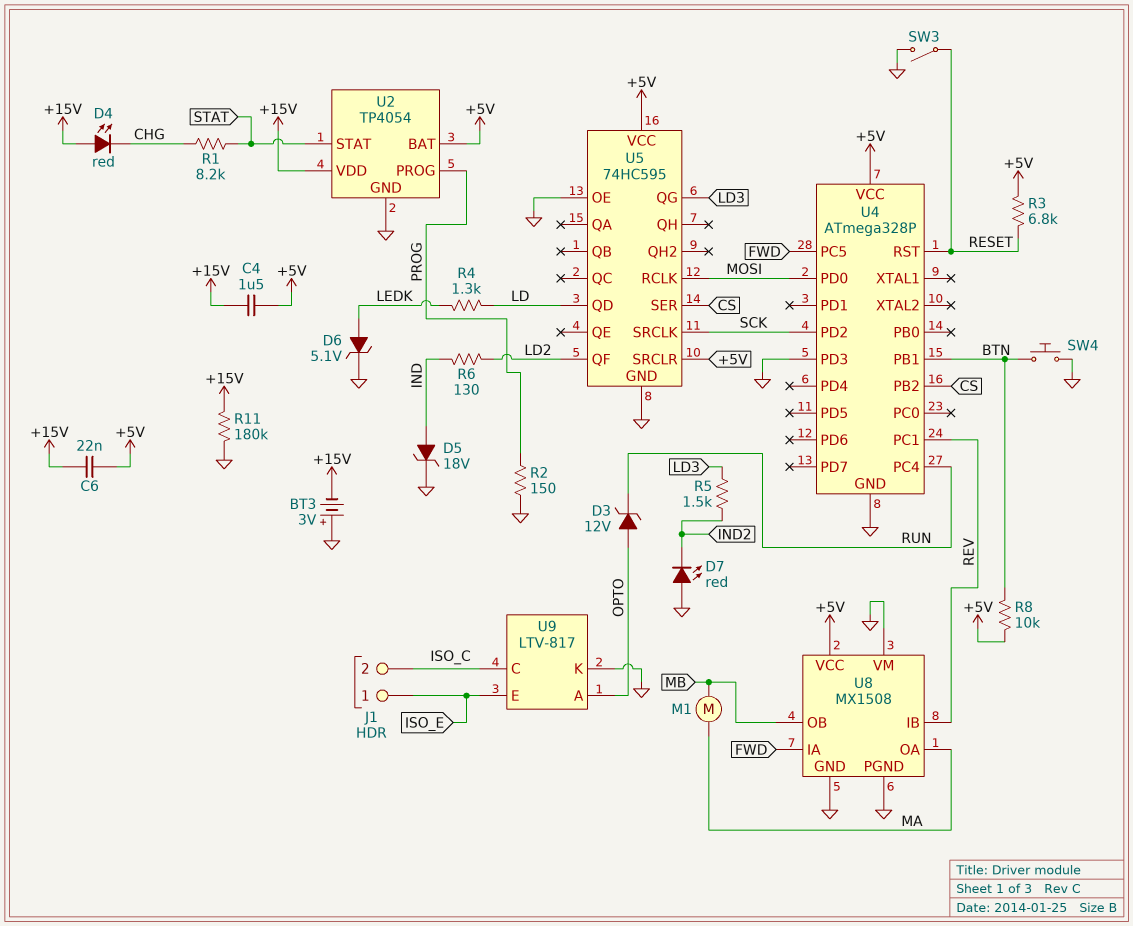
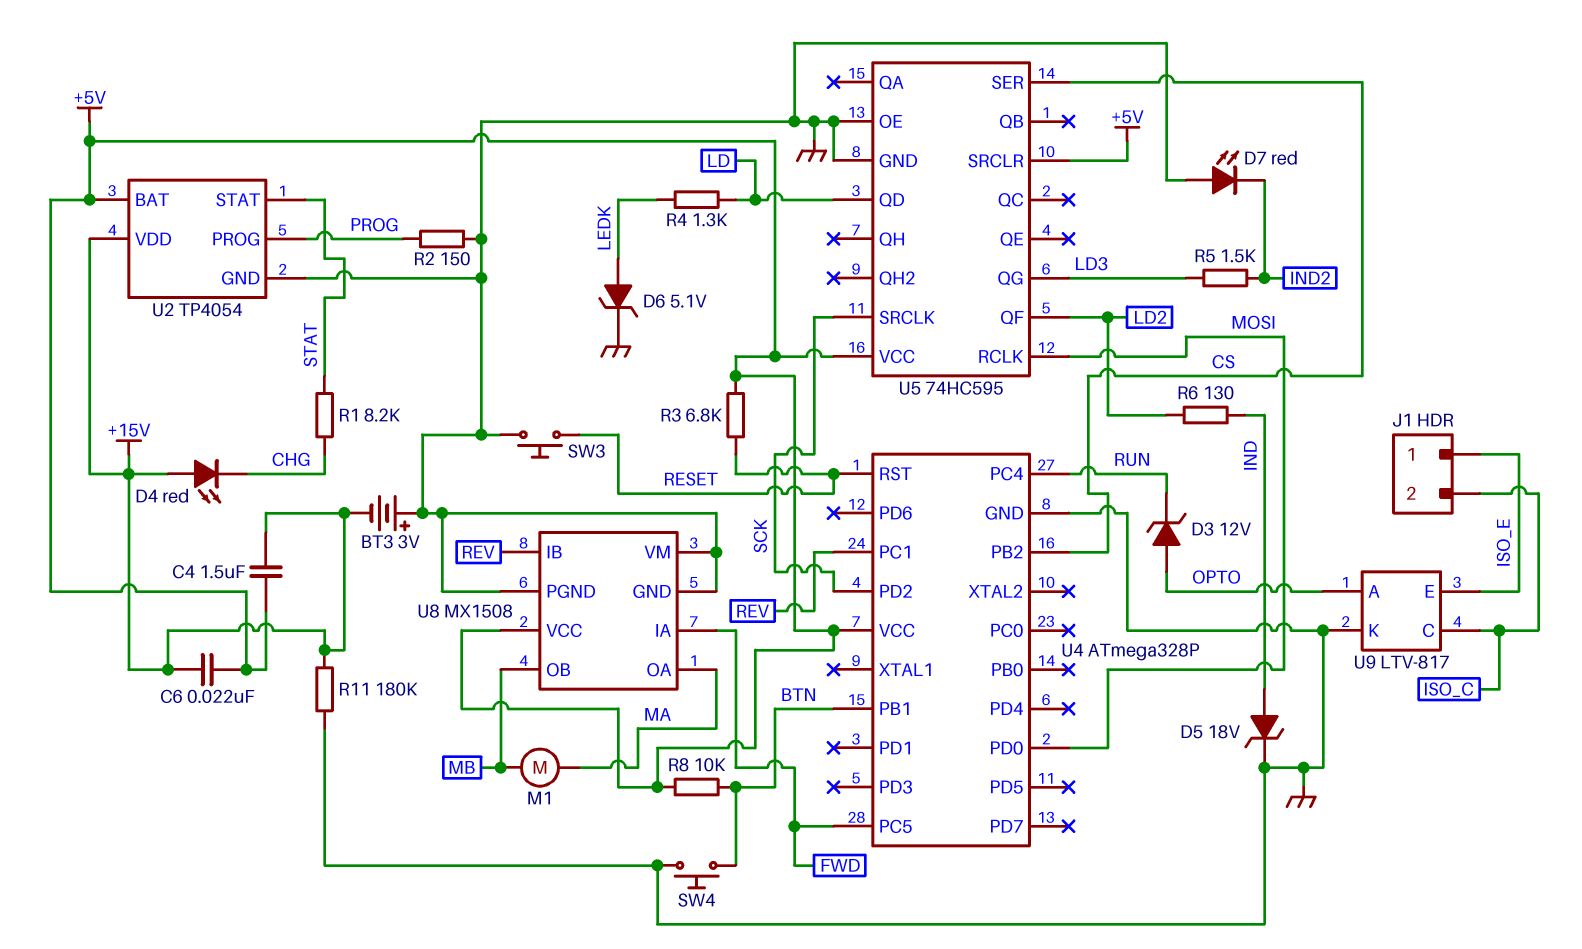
SW3: switch (GND, RESET) -> button (GND, RESET)
U4 pin PD3: GND -> none

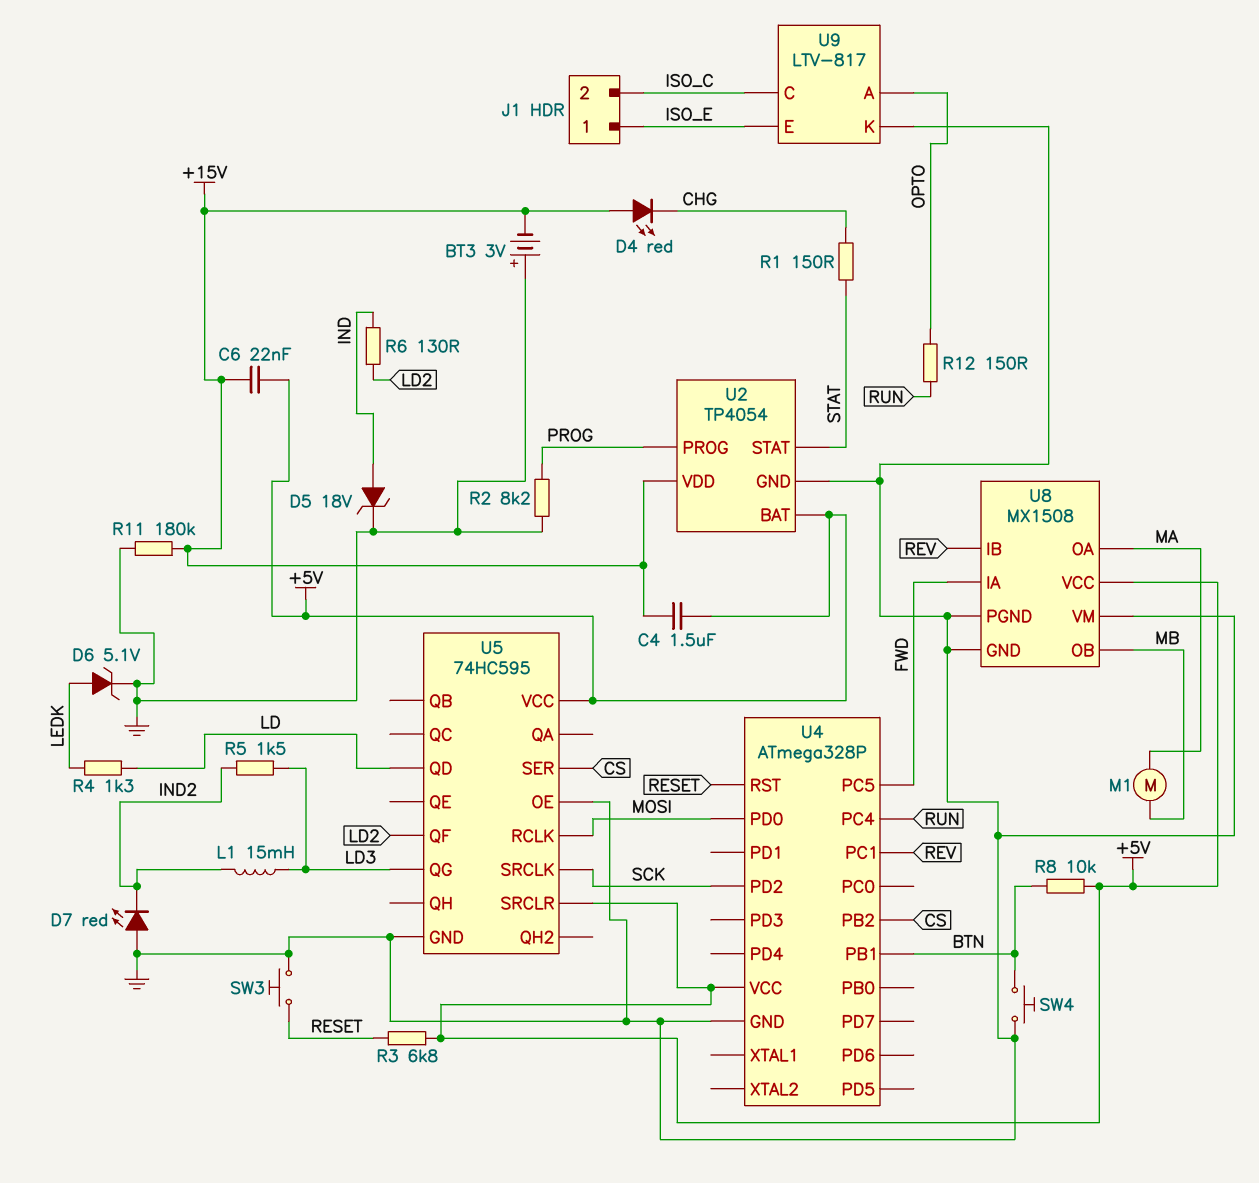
D3: zener 12V (A OPTO, K RUN) -> none
L1: none -> 15mH (IND2, LD3)
R1: 8.2k (CHG, STAT) -> 150 (CHG, STAT)
R2: 150 (GND, PROG) -> 8.2k (GND, PROG)
R12: none -> 150 (OPTO, RUN)

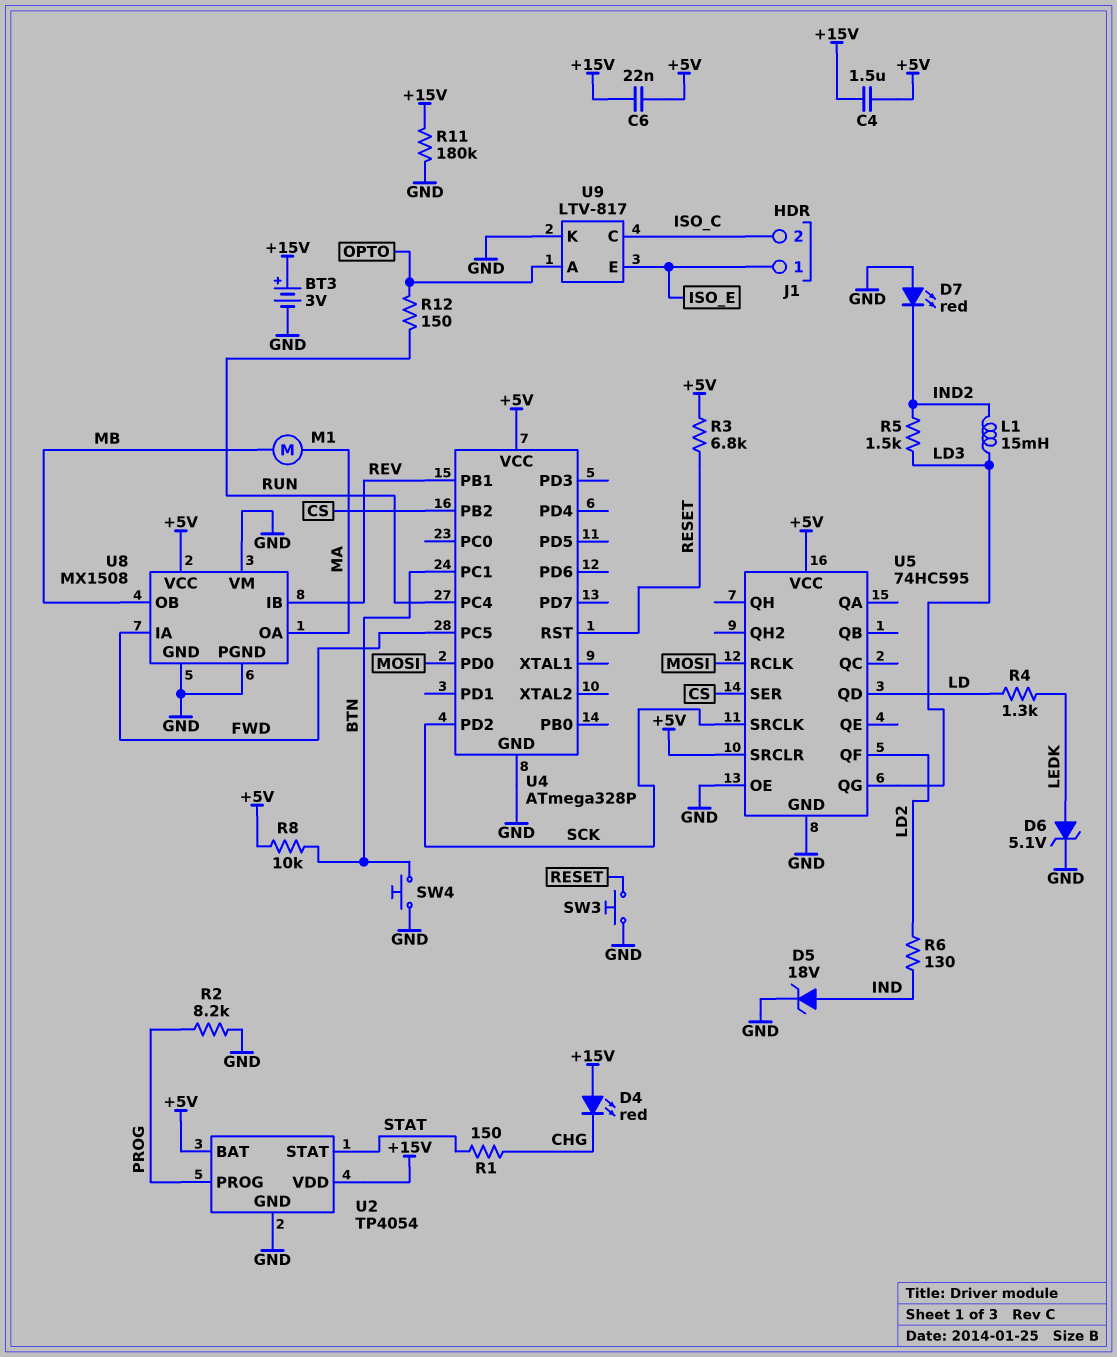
BT3: 3V (plus GND, minus +15V) -> 3V (plus +15V, minus GND)
U4 pin PB1: BTN -> REV
U4 pin PC1: REV -> BTN

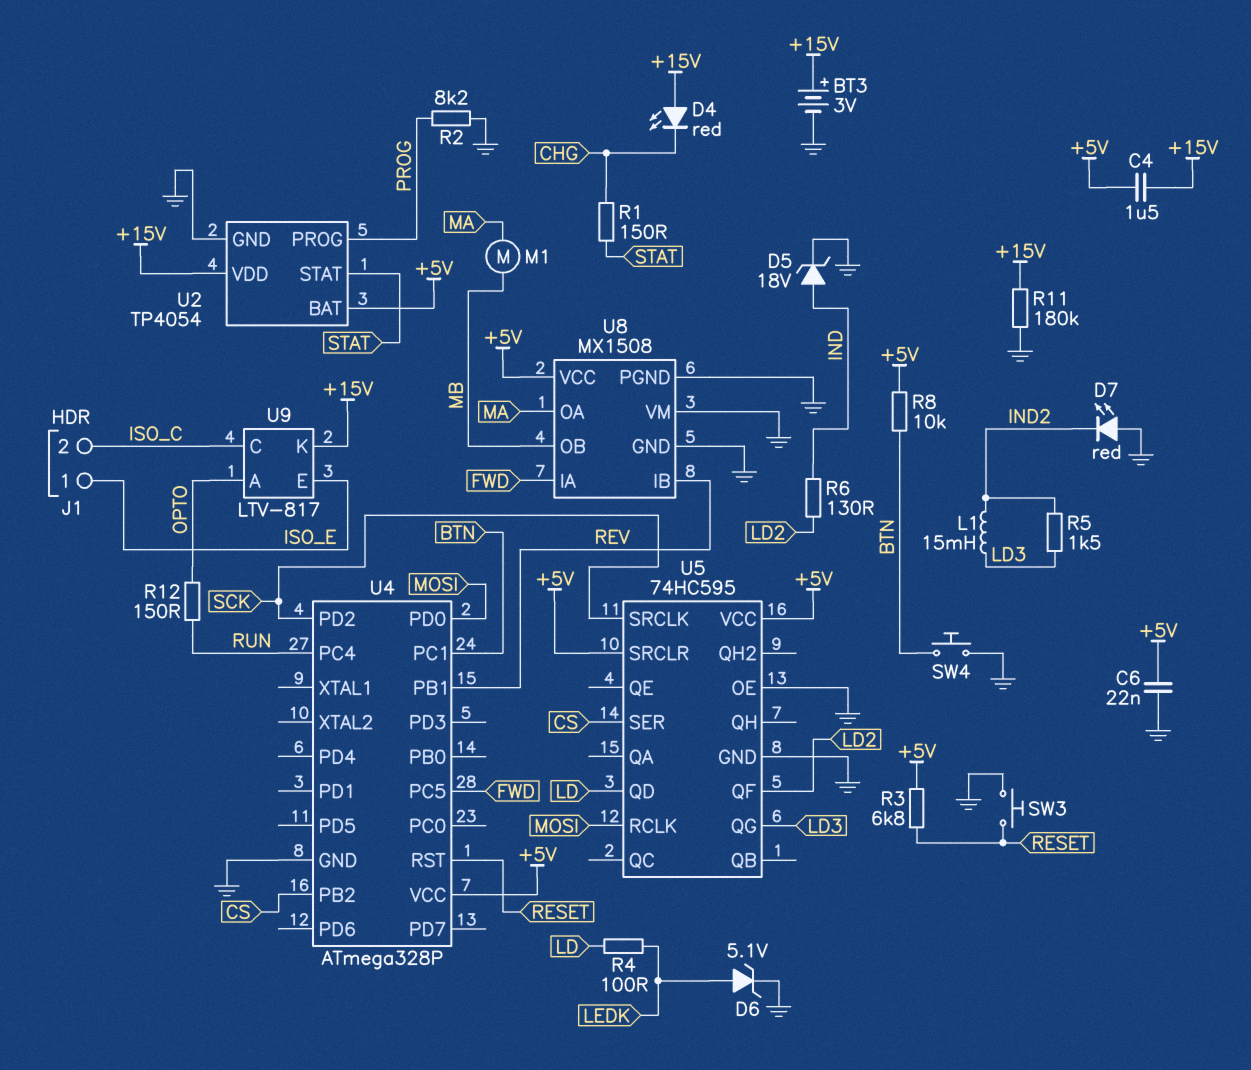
C6: 22nF (+5V, +15V) -> 22nF (+5V, GND)
R4: 1.3k (LD, LEDK) -> 100 (LD, LEDK)
U9 pin K: GND -> +15V

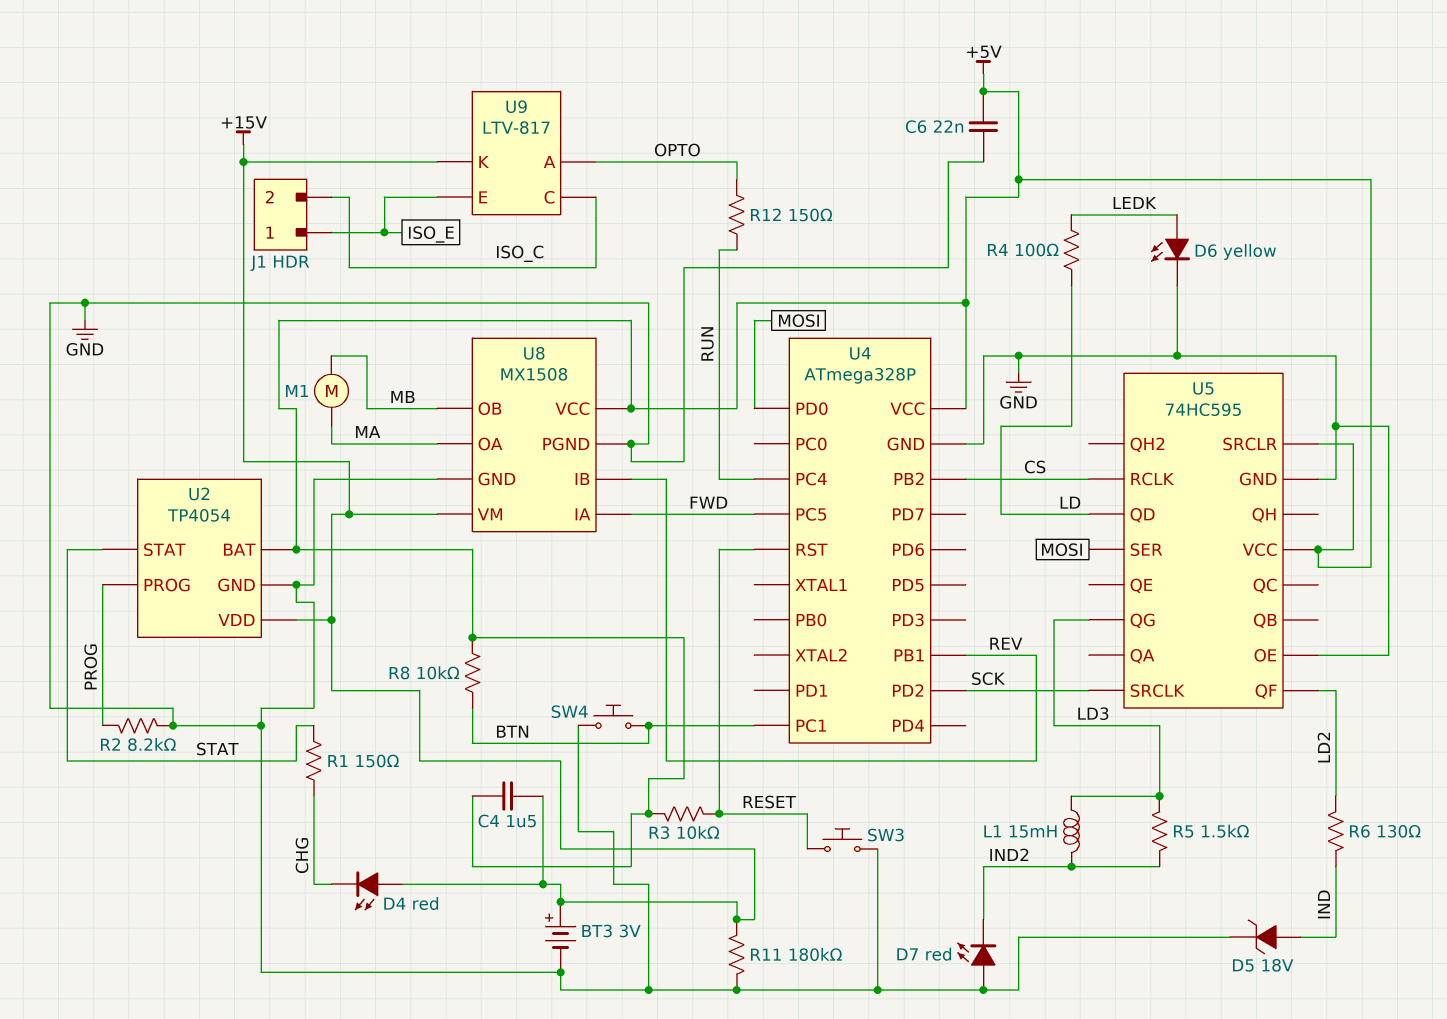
D6: zener 5.1V (A LEDK, K GND) -> LED yellow (A LEDK, K GND)
R3: 6.8k (+5V, RESET) -> 10k (+5V, RESET)
U5 pin RCLK: MOSI -> CS
U5 pin SER: CS -> MOSI
U8 pin VM: GND -> +15V

